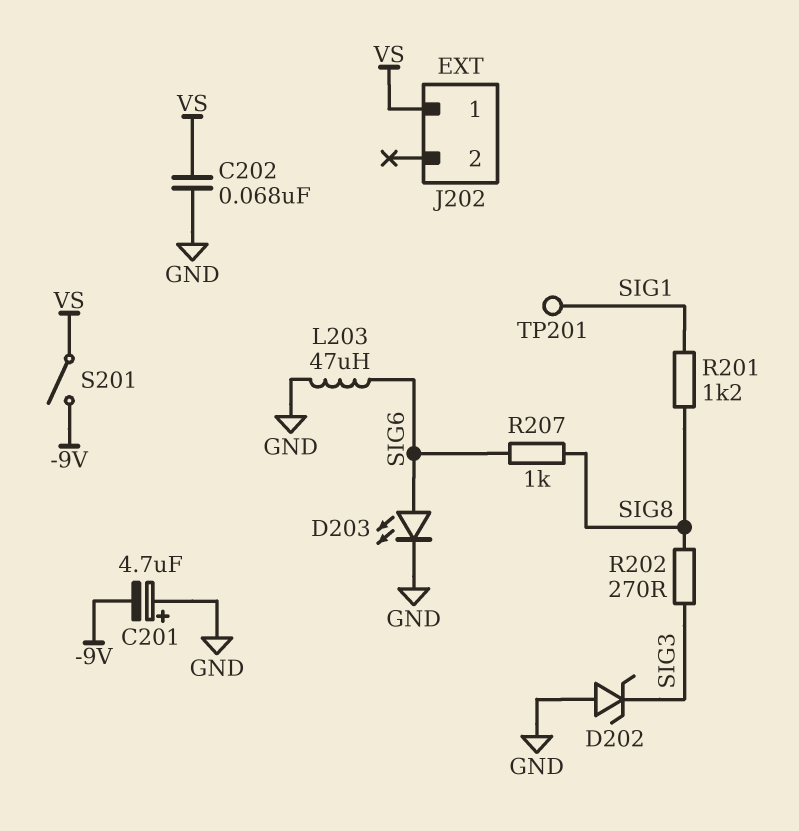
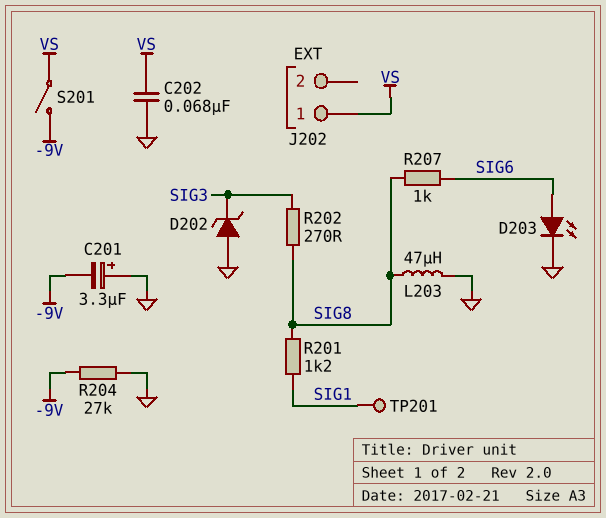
C201: 4.7uF (plus GND, minus -9V) -> 3.3uF (plus GND, minus -9V)
L203: 47uH (GND, SIG6) -> 47uH (GND, SIG8)
R204: none -> 27k (-9V, GND)

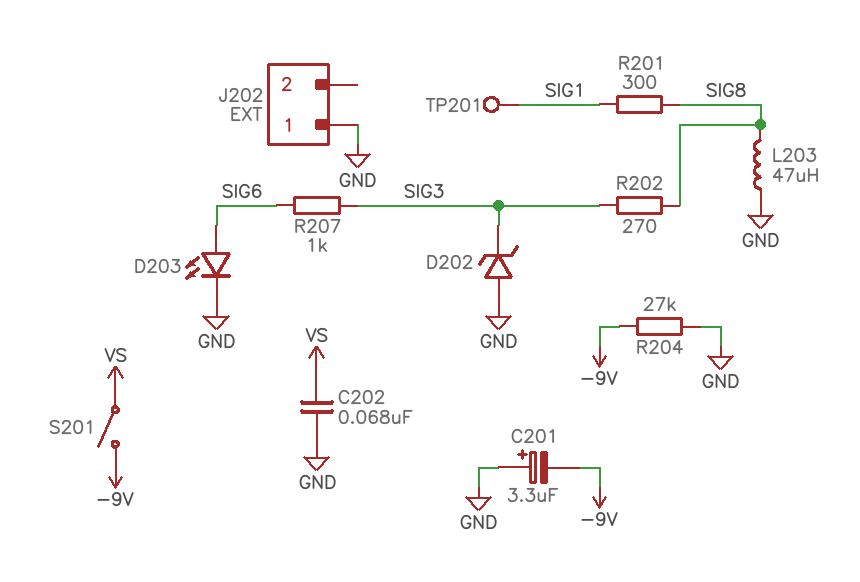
J202 pin 1: VS -> GND
R201: 1.2k (SIG1, SIG8) -> 300 (SIG1, SIG8)
R207: 1k (SIG6, SIG8) -> 1k (SIG3, SIG6)

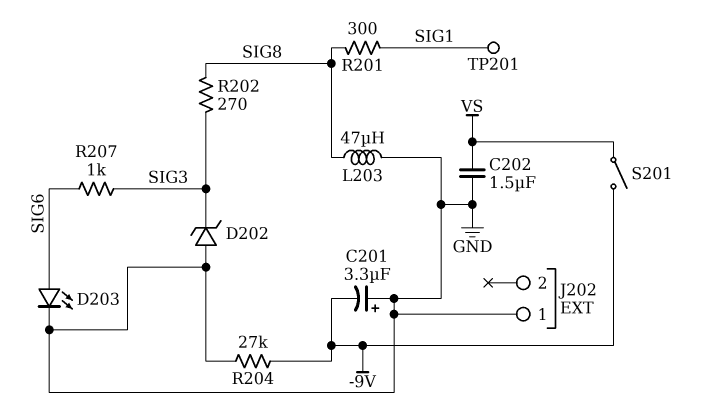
C202: 68nF (GND, VS) -> 1.5uF (GND, VS)

